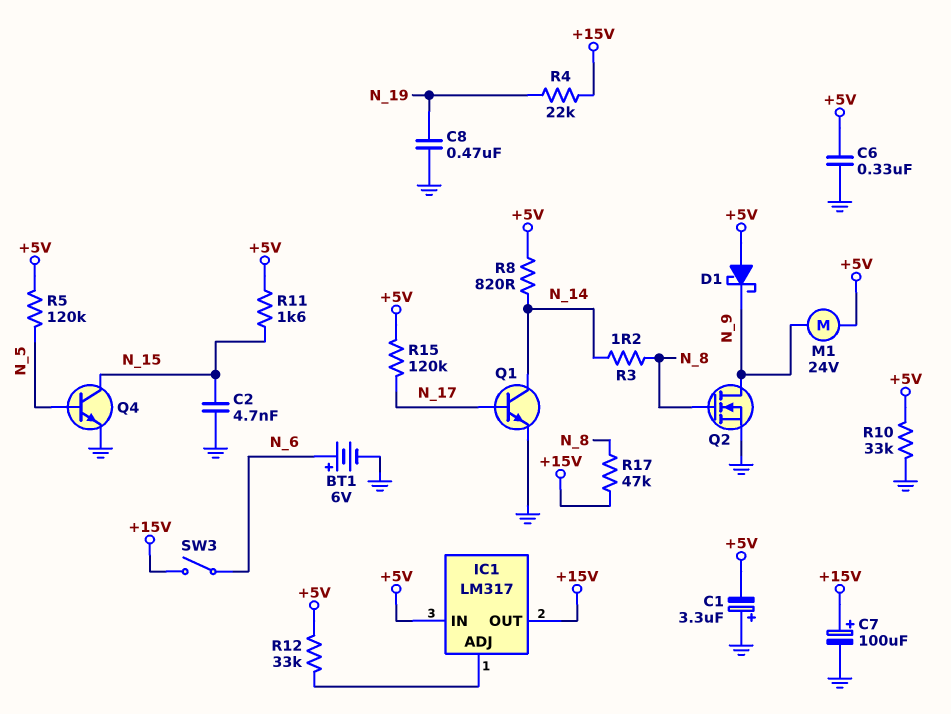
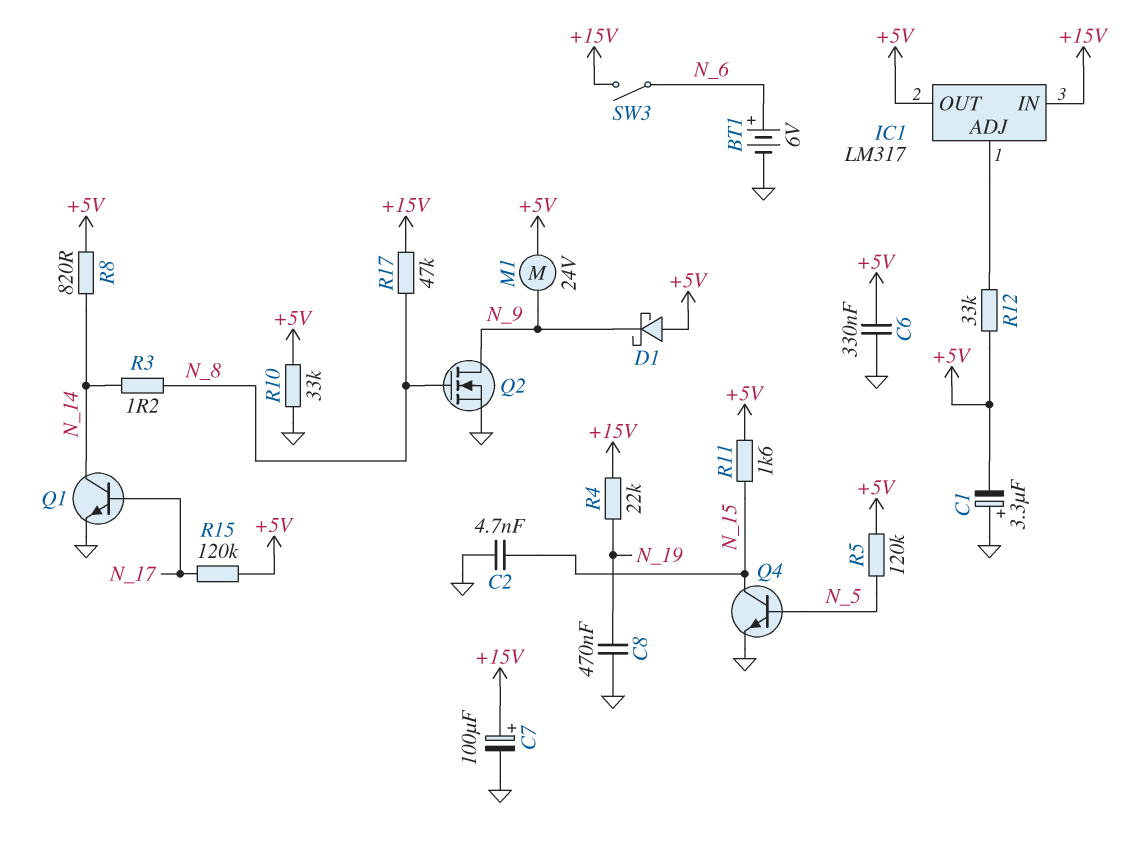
IC1 pin IN: +5V -> +15V
IC1 pin OUT: +15V -> +5V

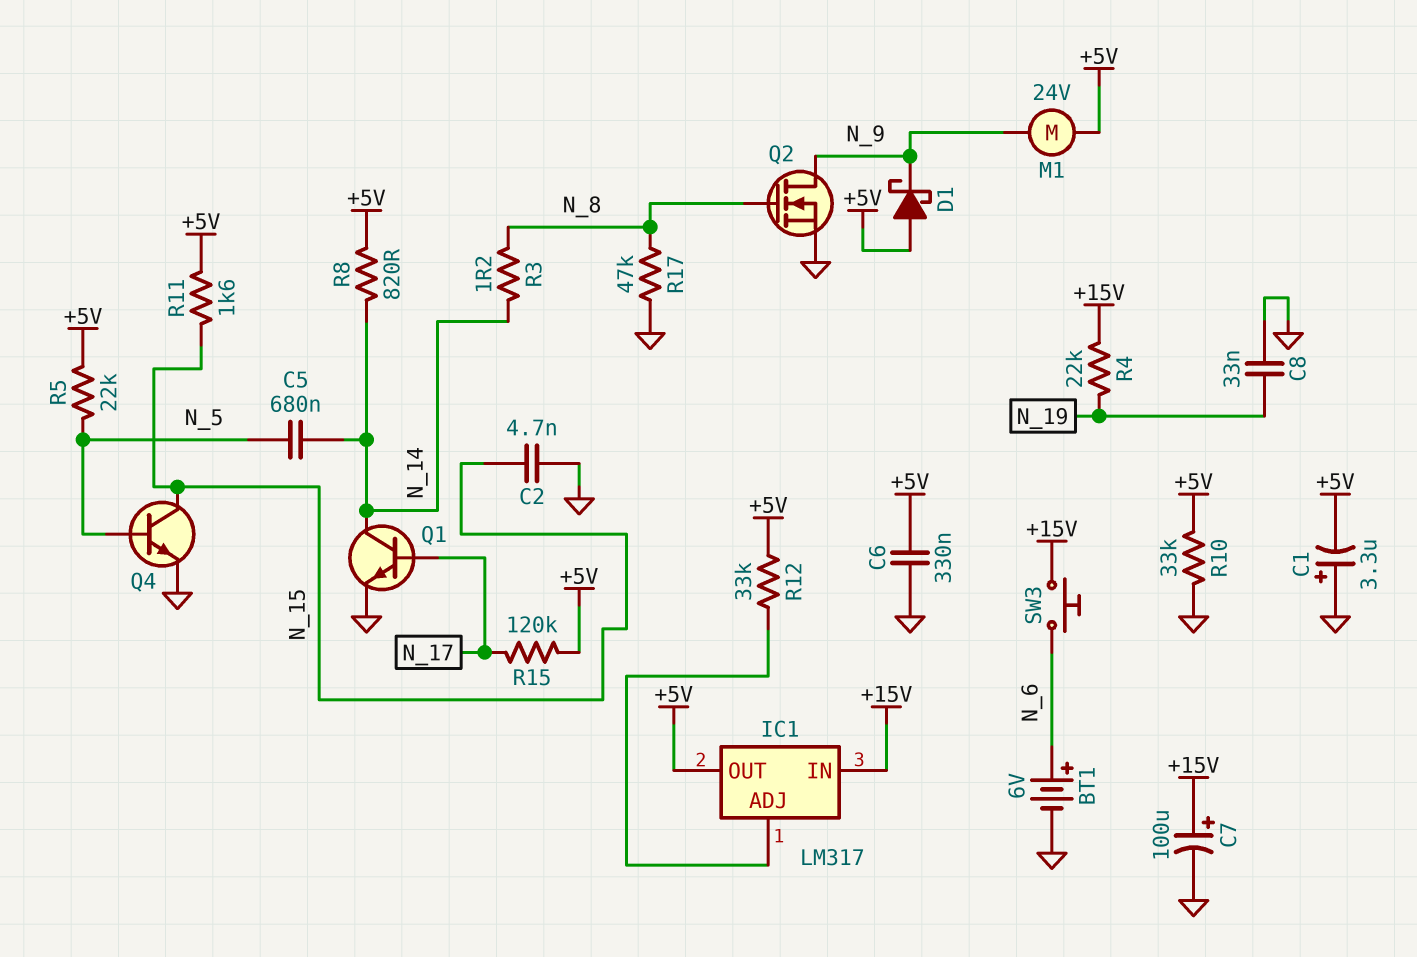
C5: none -> 680nF (N_5, N_14)
C8: 470nF (GND, N_19) -> 33nF (GND, N_19)
R5: 120k (+5V, N_5) -> 22k (+5V, N_5)
R17: 47k (+15V, N_8) -> 47k (GND, N_8)
SW3: switch (+15V, N_6) -> button (+15V, N_6)

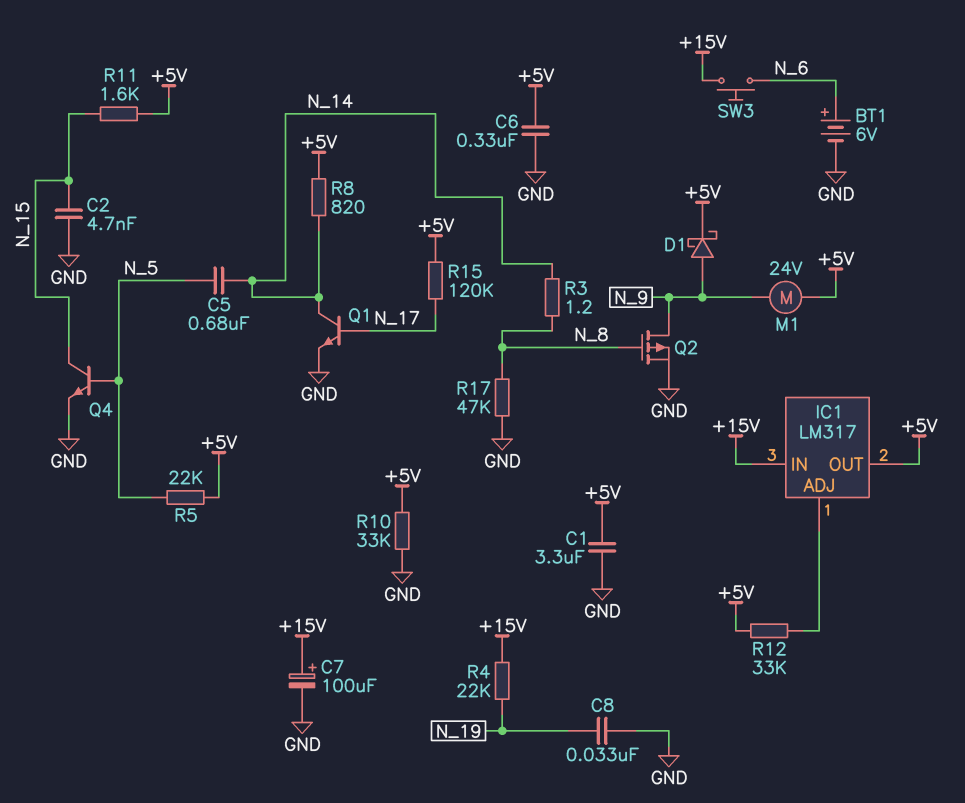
C1: 3.3uF (plus GND, minus +5V) -> 3.3uF (+5V, GND)
D1: schottky (A +5V, K N_9) -> schottky (A N_9, K +5V)
Q2: NMOS (G N_8, D N_9, S GND) -> PMOS (G N_8, D N_9, S GND)

